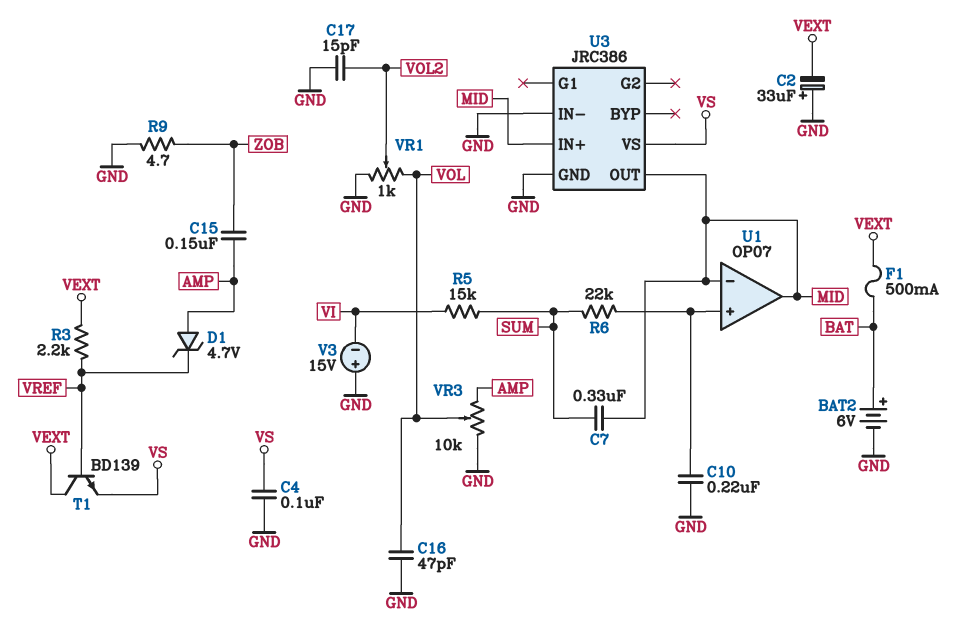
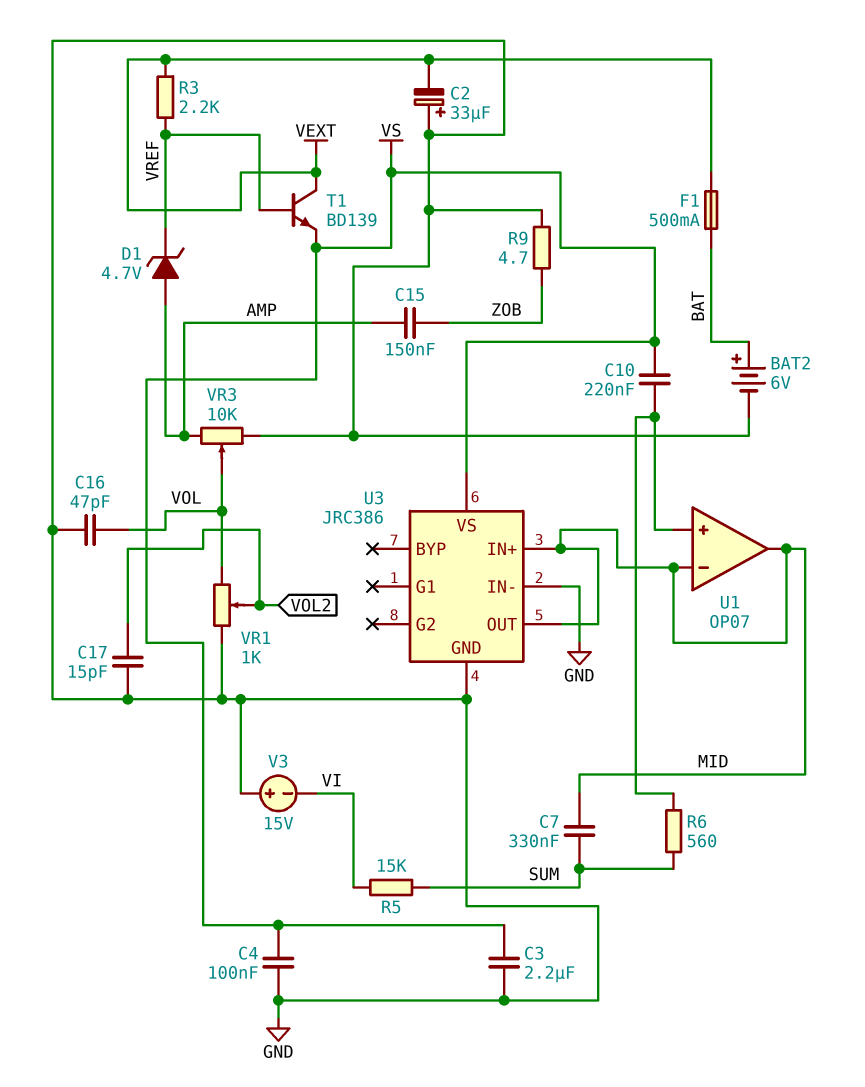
C3: none -> 2.2uF (GND, VS)
C10: 220nF (GND, U1/in+) -> 220nF (U1/in+, VS)
R6: 22k (SUM, U1/in+) -> 560 (SUM, U1/in+)

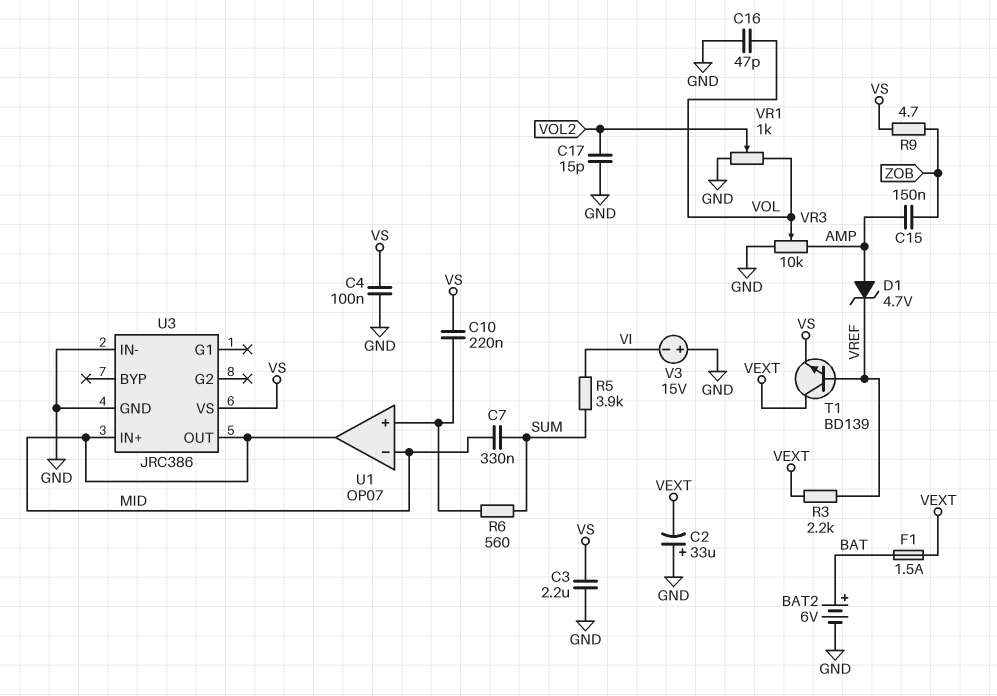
F1: 500mA (BAT, VEXT) -> 1.5A (BAT, VEXT)
R5: 15k (SUM, VI) -> 3.9k (SUM, VI)
R9: 4.7 (GND, ZOB) -> 4.7 (VS, ZOB)

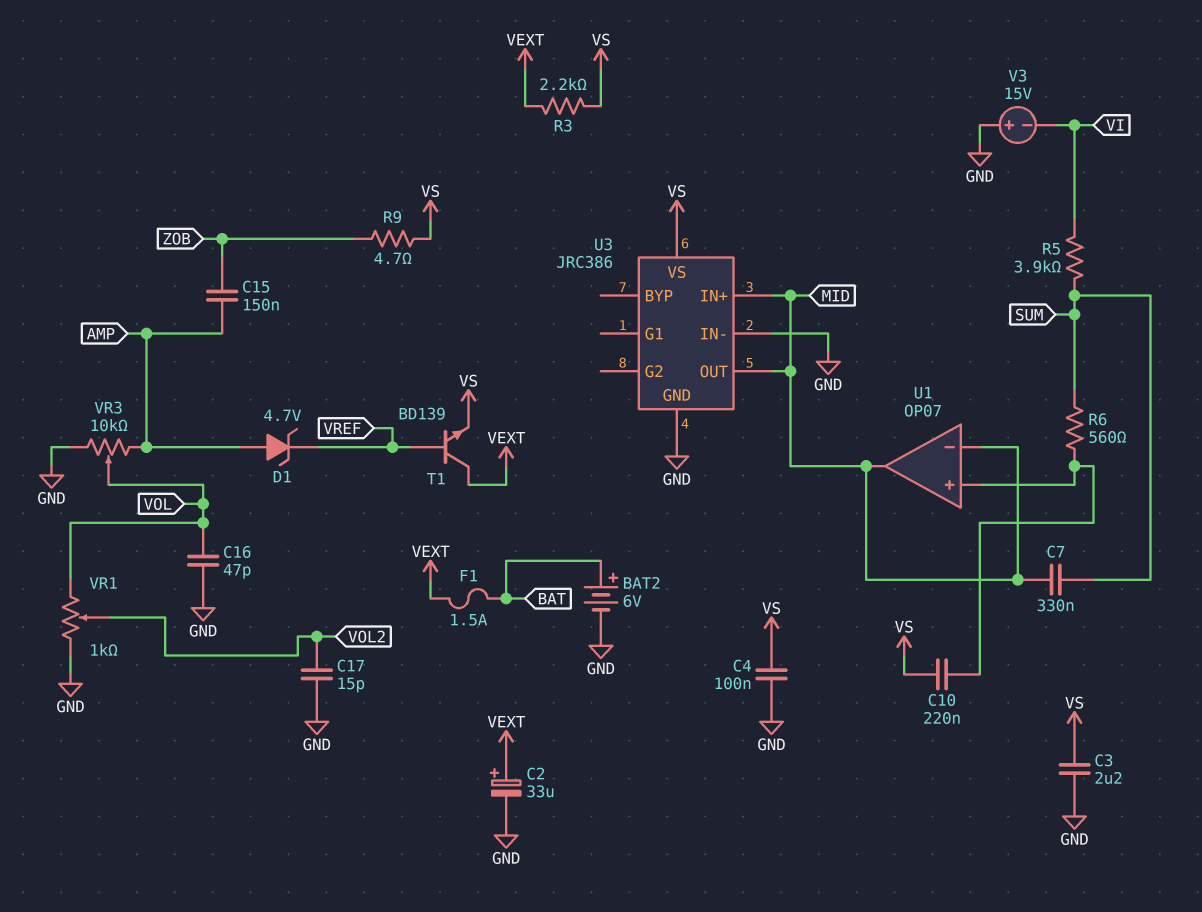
C2: 33uF (plus GND, minus VEXT) -> 33uF (plus VEXT, minus GND)
R3: 2.2k (VEXT, VREF) -> 2.2k (VEXT, VS)

